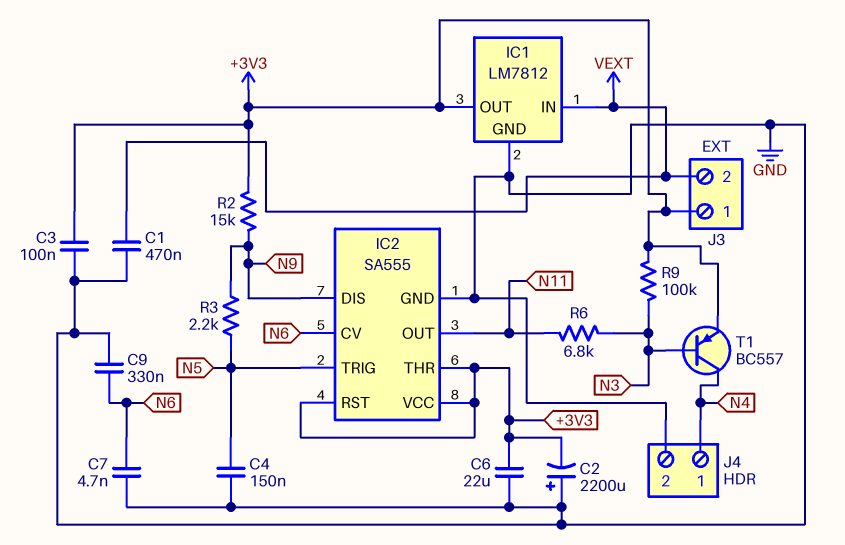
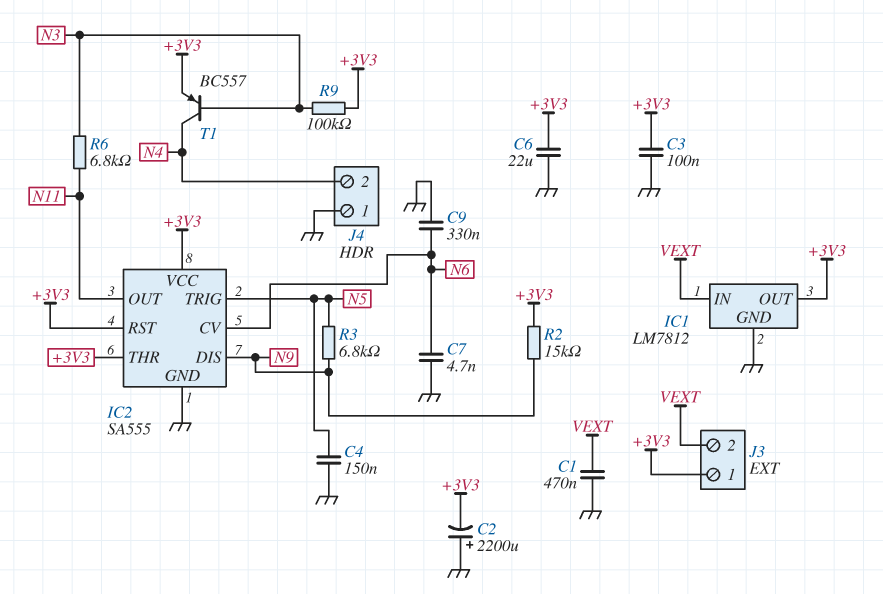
J4 pin 1: N4 -> GND
J4 pin 2: GND -> N4
R3: 2.2k (N5, N9) -> 6.8k (N5, N9)

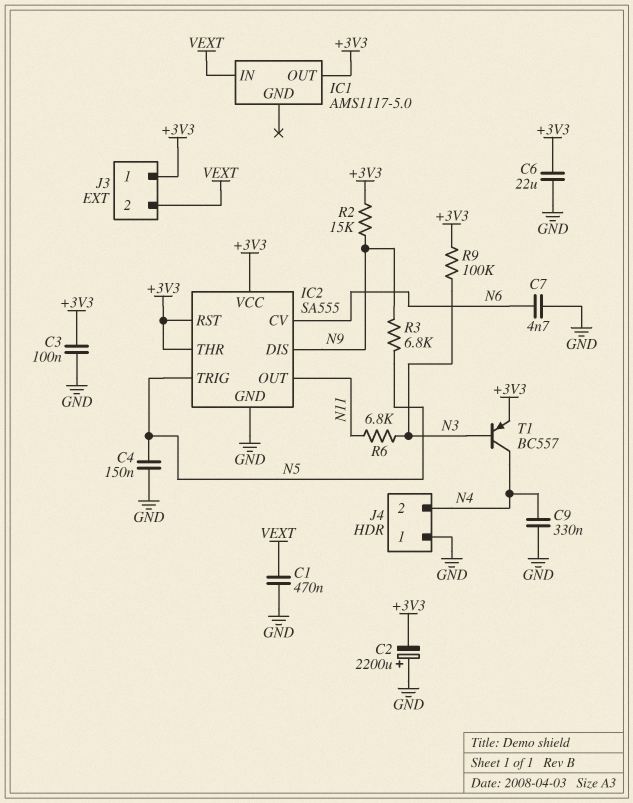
C9: 330nF (GND, N6) -> 330nF (GND, N4)
IC1: LM7812 -> AMS1117-5.0
IC1 pin GND: GND -> none

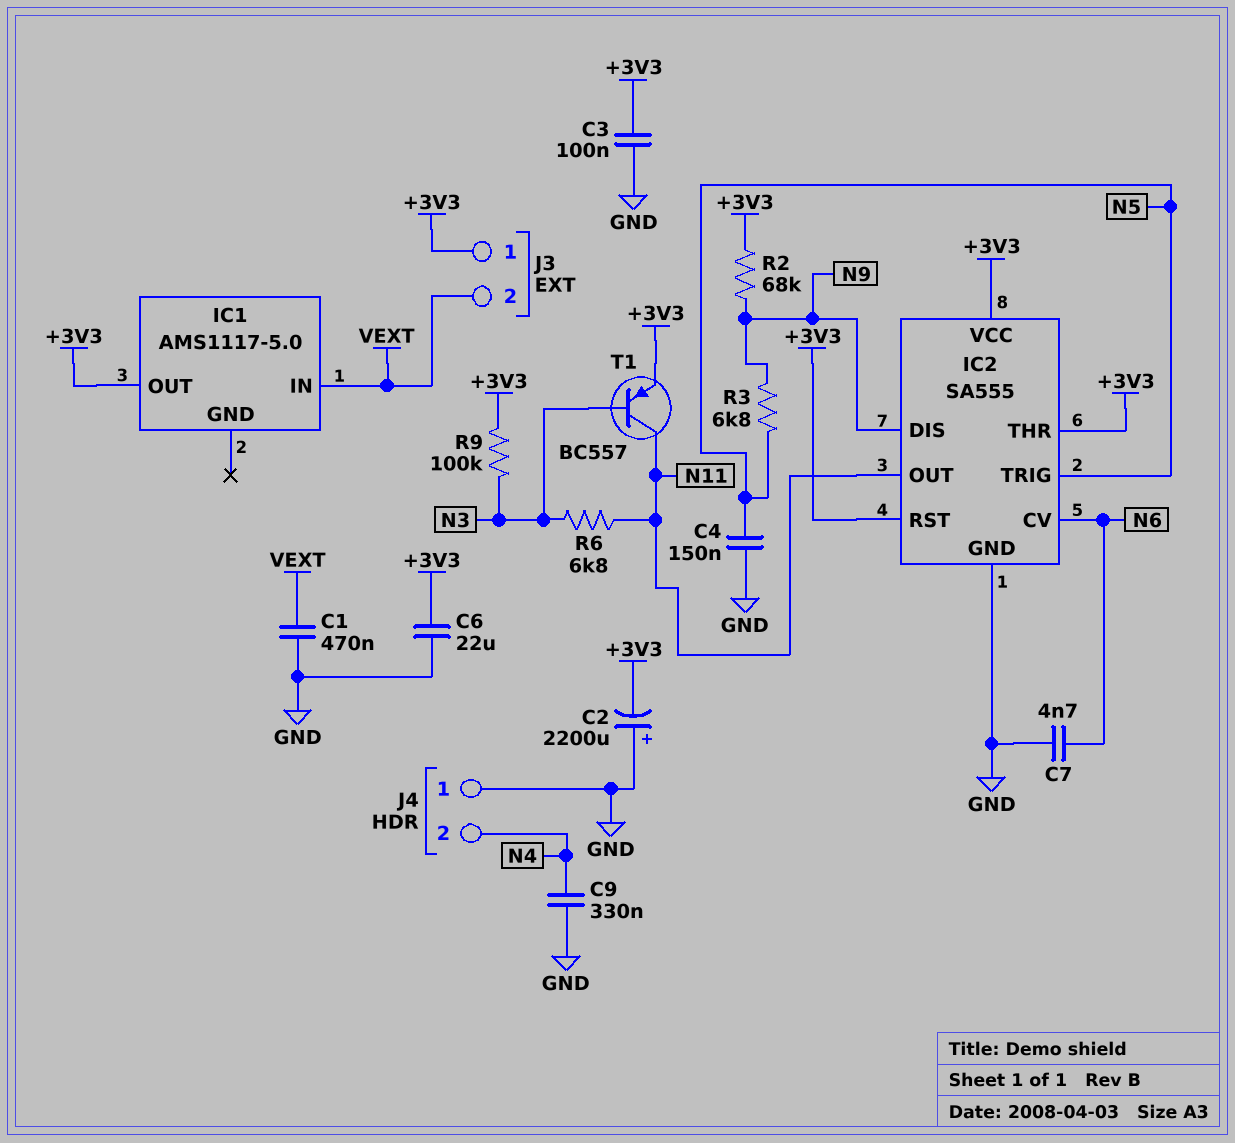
R2: 15k (+3V3, N9) -> 68k (+3V3, N9)
T1: PNP BC557 (B N3, C N4, E +3V3) -> PNP BC557 (B N3, C N11, E +3V3)

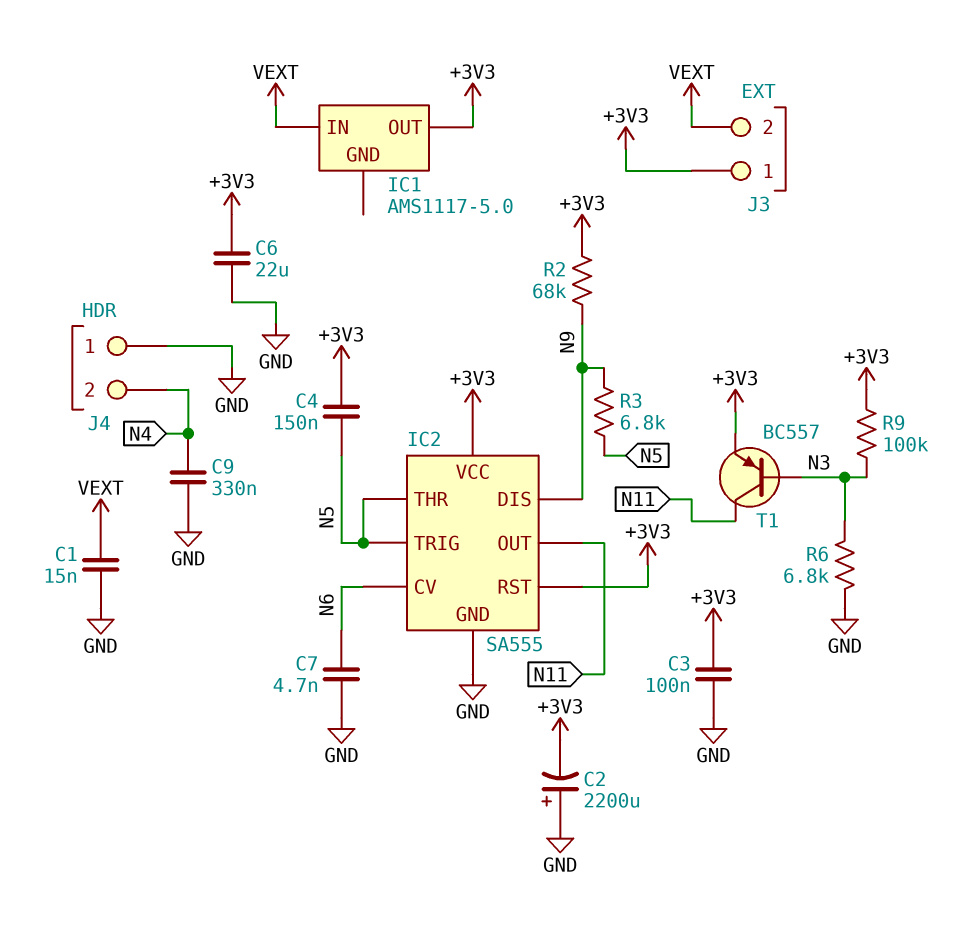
C1: 470nF (GND, VEXT) -> 15nF (GND, VEXT)
C4: 150nF (GND, N5) -> 150nF (+3V3, N5)
IC2 pin THR: +3V3 -> N5
R6: 6.8k (N3, N11) -> 6.8k (GND, N3)

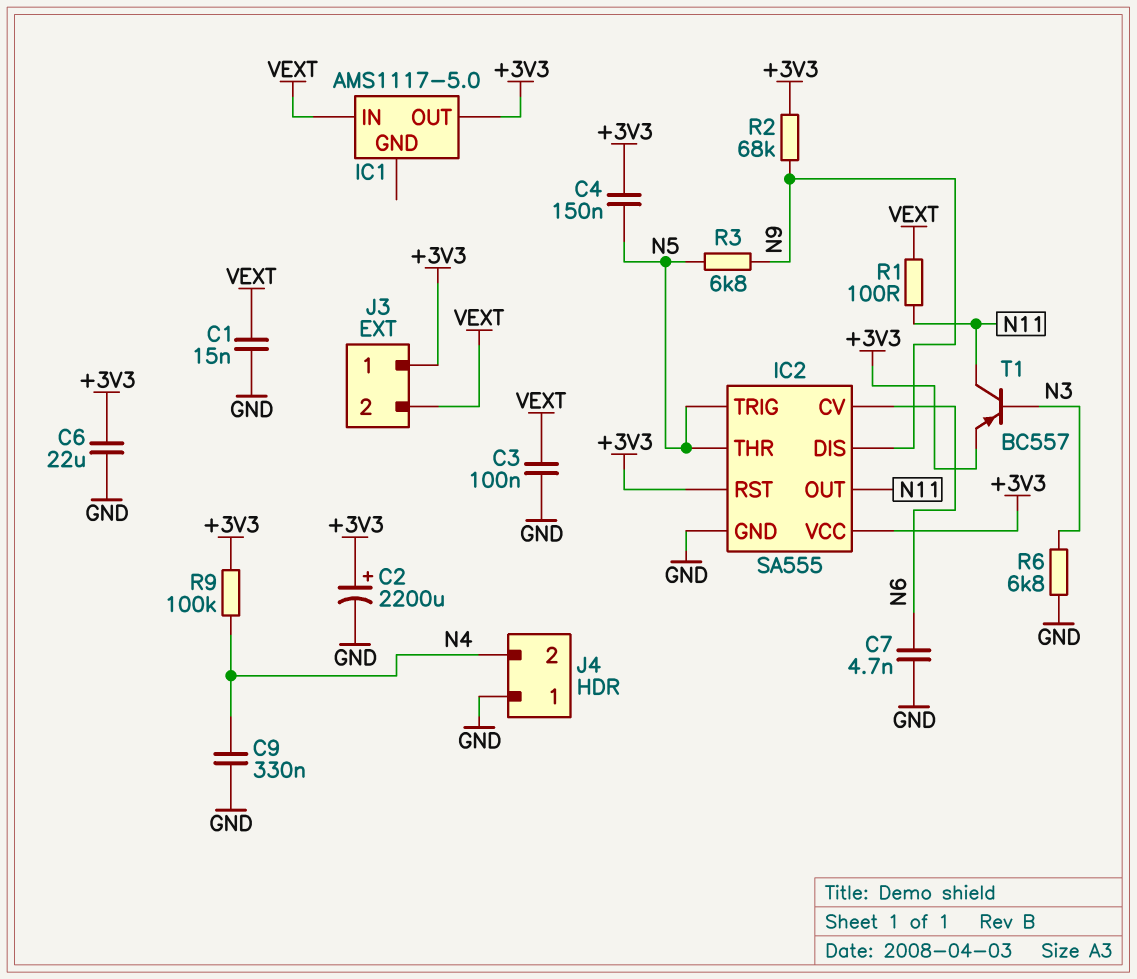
C2: 2200uF (plus GND, minus +3V3) -> 2200uF (plus +3V3, minus GND)
C3: 100nF (+3V3, GND) -> 100nF (GND, VEXT)
R1: none -> 100 (N11, VEXT)
R9: 100k (+3V3, N3) -> 100k (+3V3, N4)

